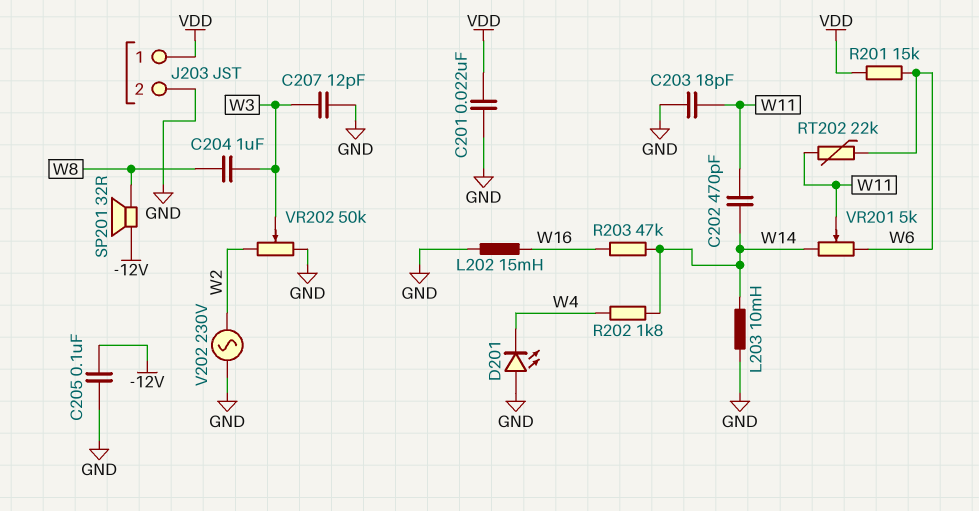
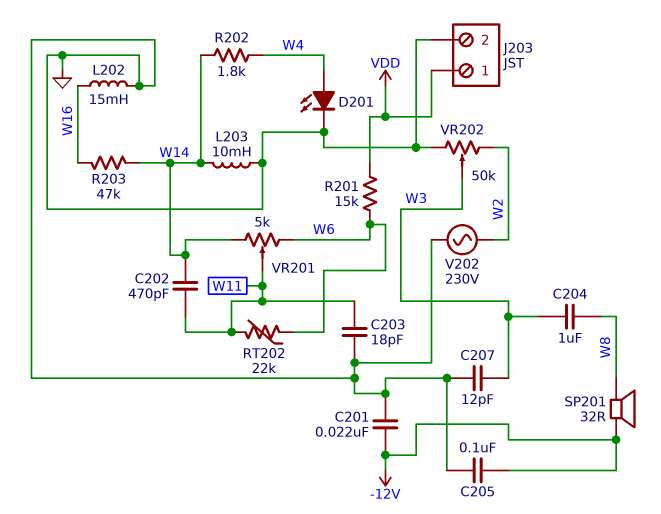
C201: 22nF (GND, VDD) -> 22nF (-12V, GND)
D201: LED (A GND, K W4) -> LED (A W4, K GND)

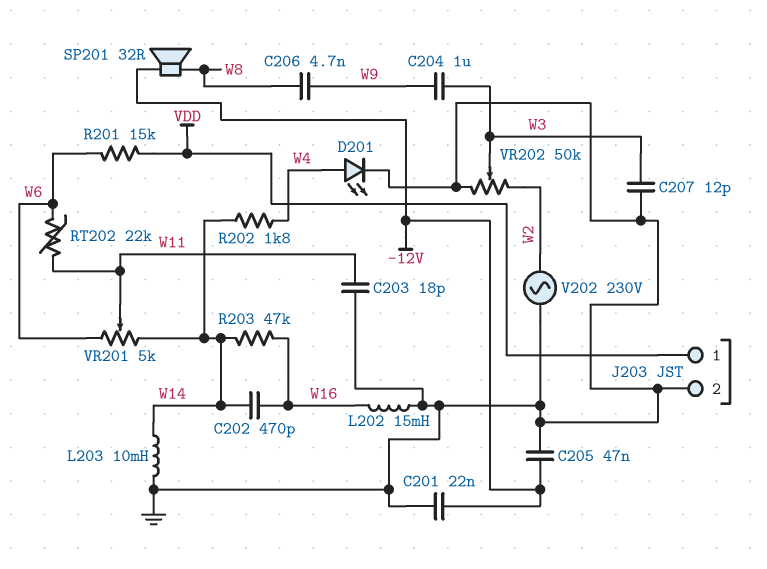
C202: 470pF (W11, W14) -> 470pF (W14, W16)
C204: 1uF (W3, W8) -> 1uF (W3, W9)
C205: 100nF (-12V, GND) -> 47nF (-12V, GND)
C206: none -> 4.7nF (W8, W9)

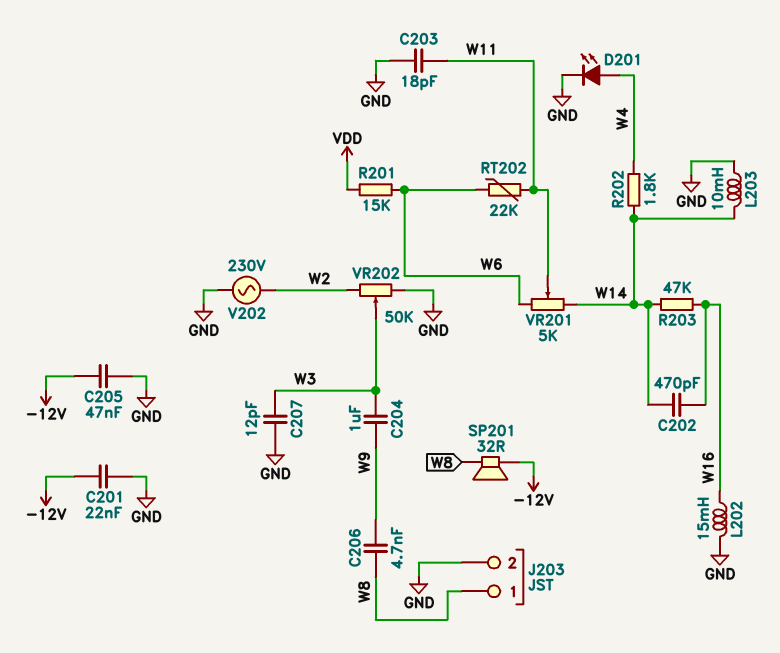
J203 pin 1: VDD -> W8

